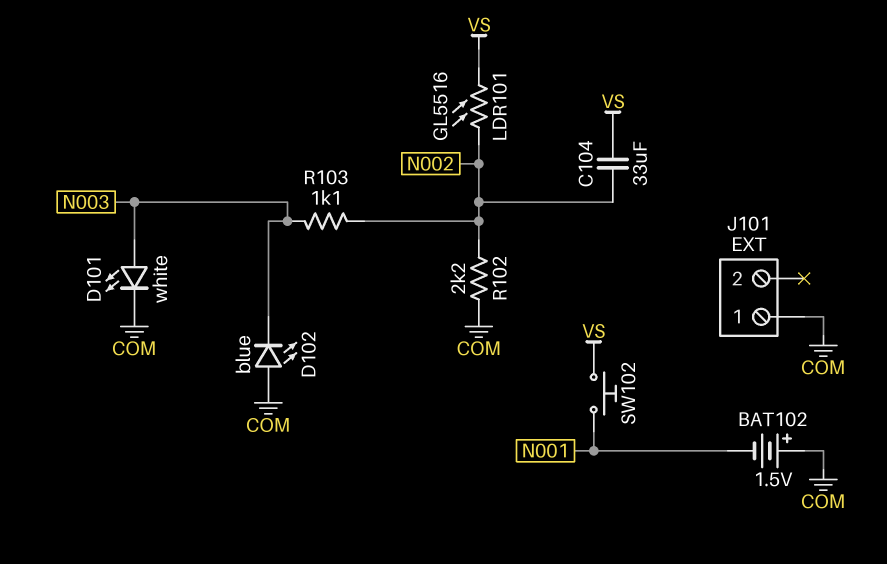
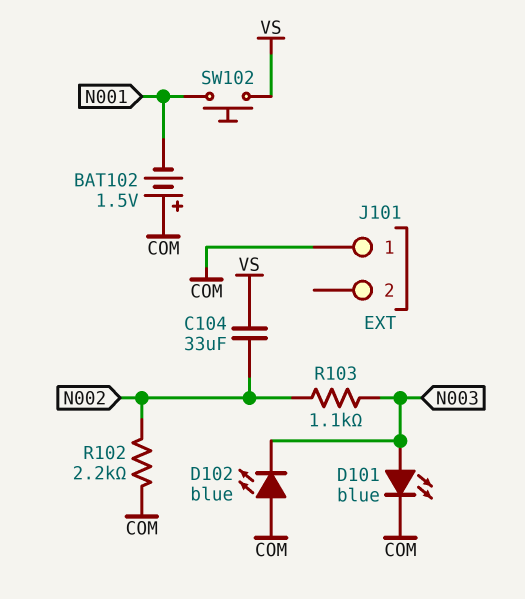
D101: LED white (A N003, K COM) -> LED blue (A N003, K COM)
LDR101: GL5516 (N002, VS) -> none

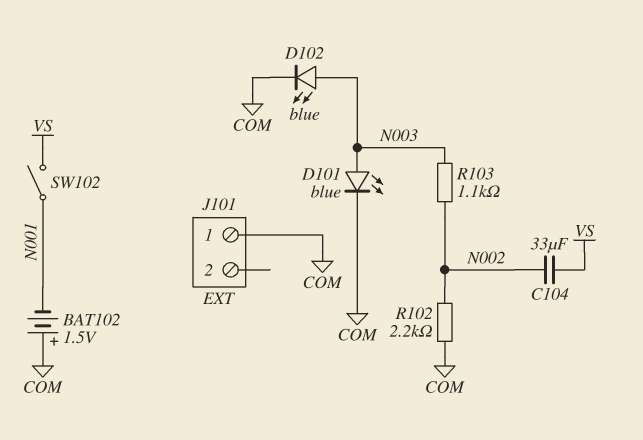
D102: LED blue (A COM, K N003) -> LED blue (A N003, K COM)
SW102: button (N001, VS) -> switch (N001, VS)

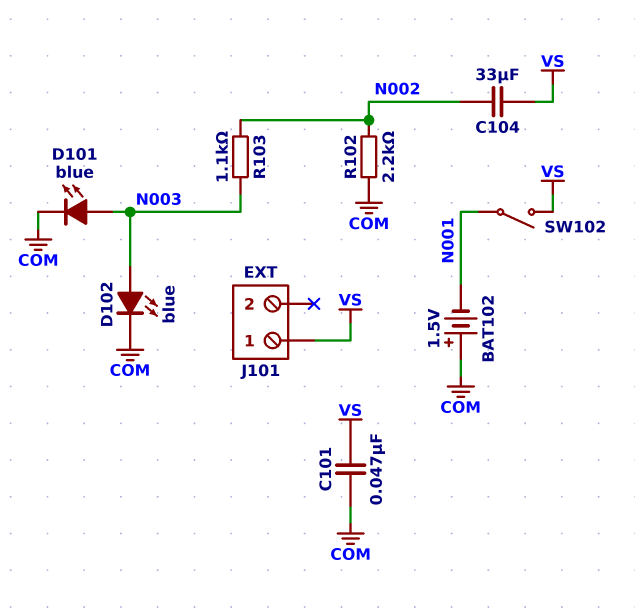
C101: none -> 47nF (COM, VS)
J101 pin 1: COM -> VS

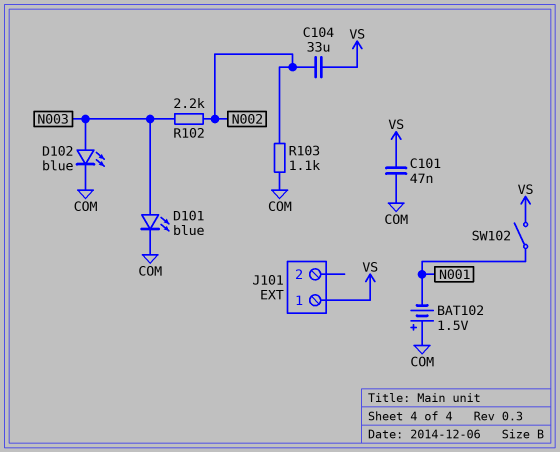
R102: 2.2k (COM, N002) -> 2.2k (N002, N003)
R103: 1.1k (N002, N003) -> 1.1k (COM, N002)

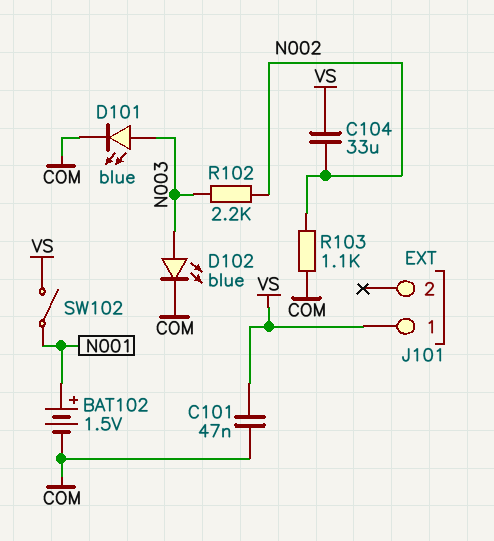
BAT102: 1.5V (plus COM, minus N001) -> 1.5V (plus N001, minus COM)

